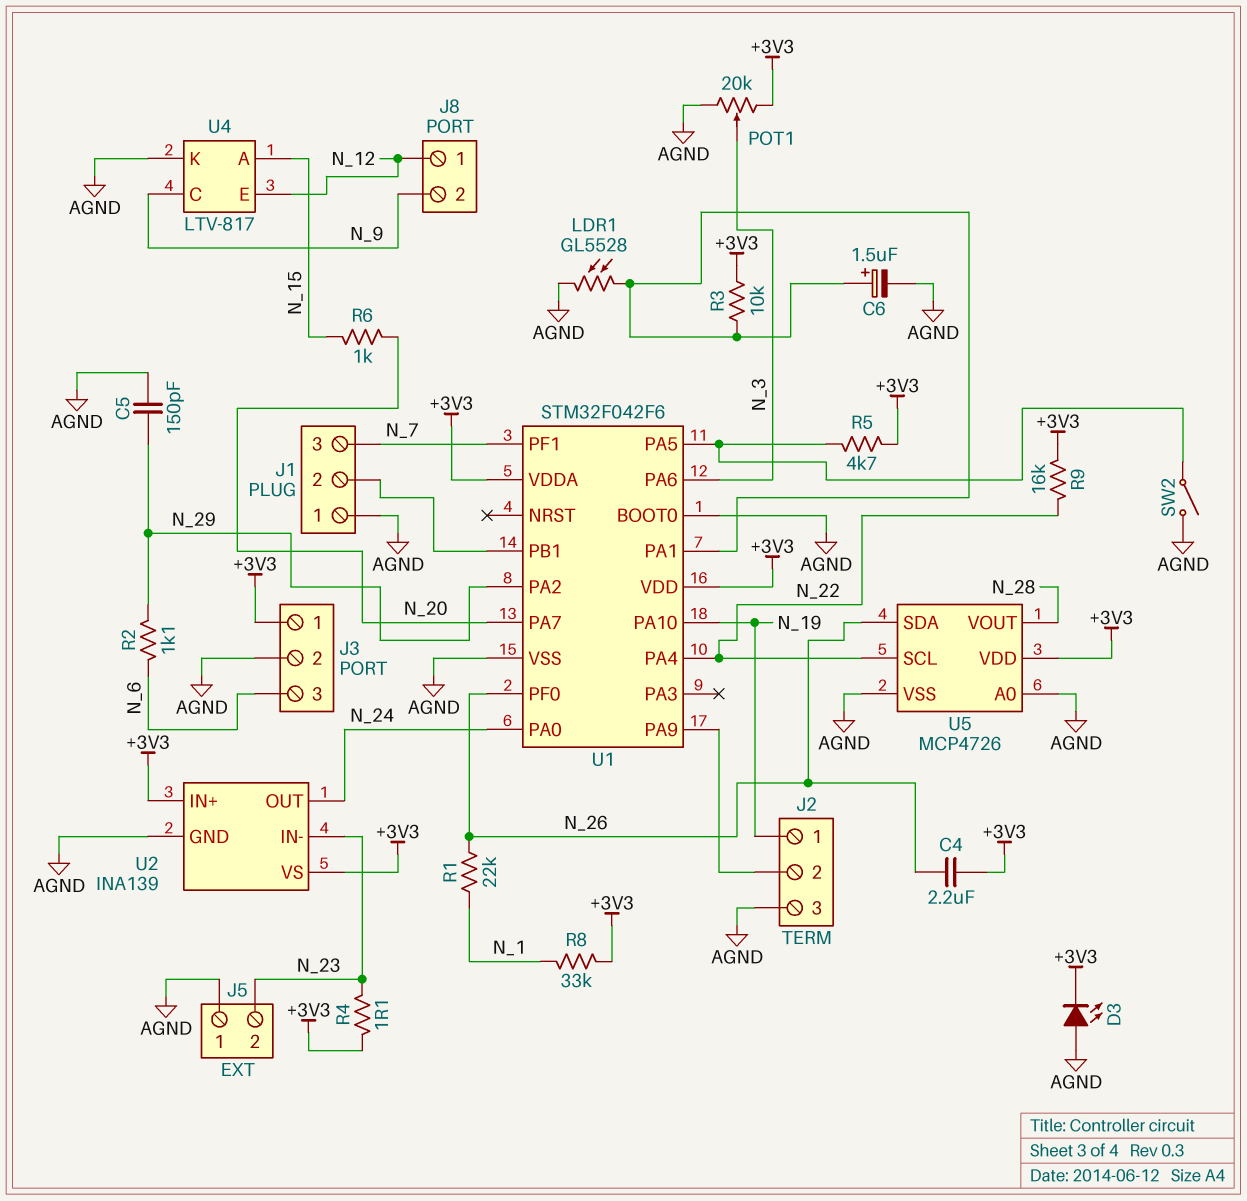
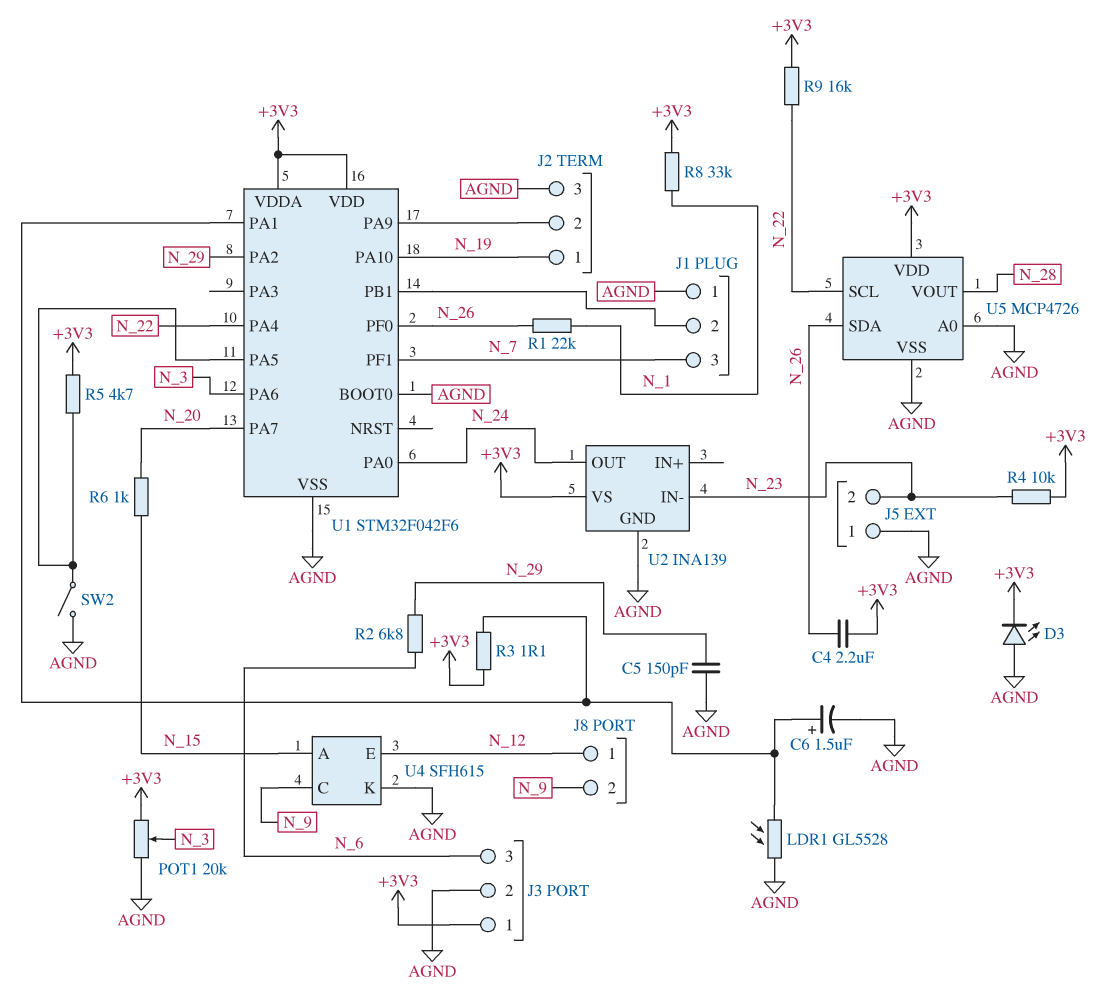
R2: 1.1k (N_6, N_29) -> 6.8k (N_6, N_29)
R3: 10k (+3V3, U1/PA1) -> 1.1 (+3V3, U1/PA1)
R4: 1.1 (+3V3, N_23) -> 10k (+3V3, N_23)
U2 pin IN+: +3V3 -> none
U4: LTV-817 -> SFH615

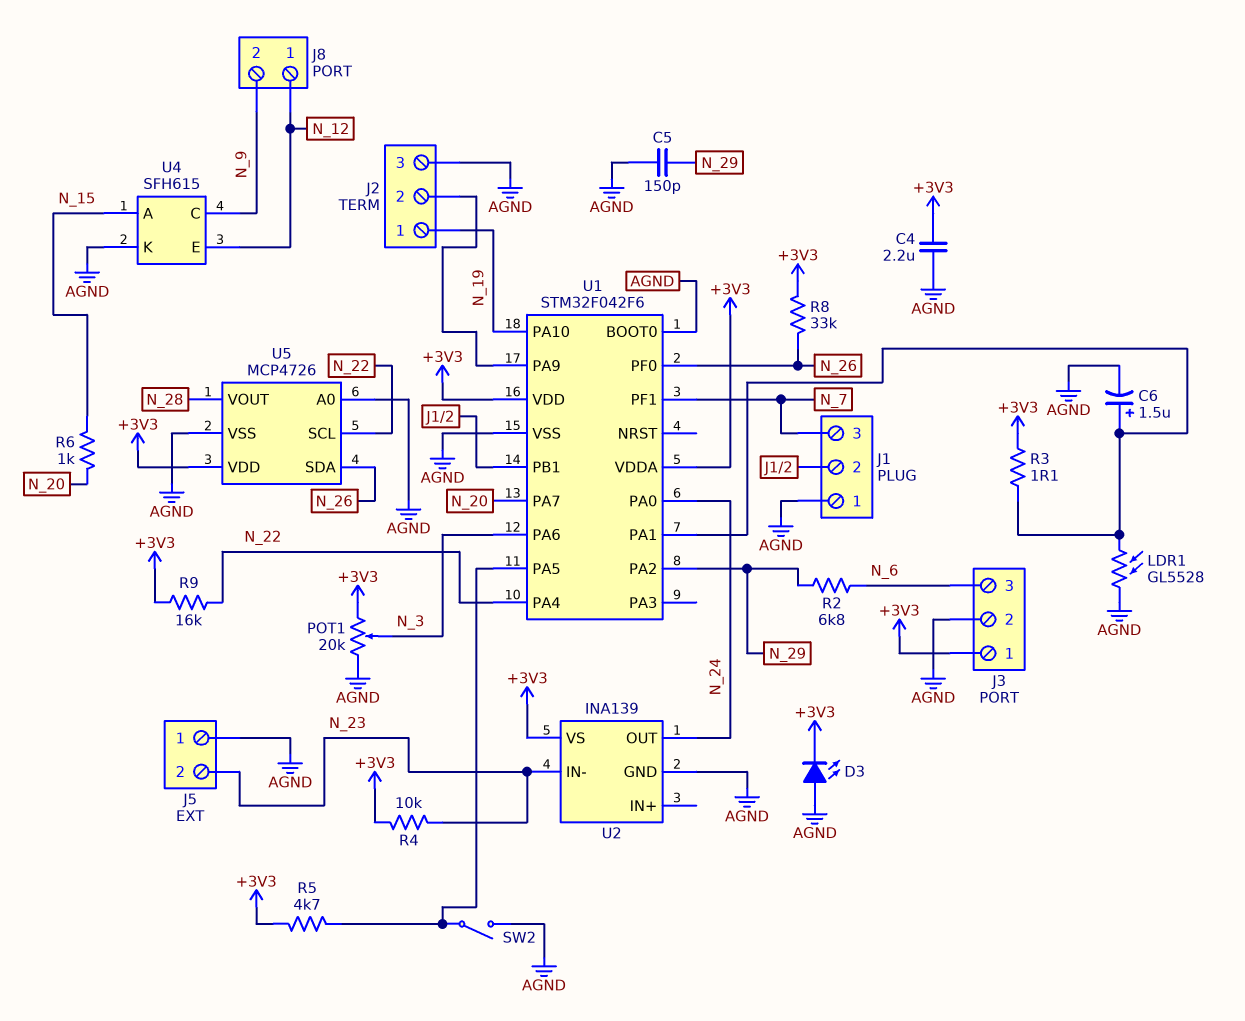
C4: 2.2uF (+3V3, N_26) -> 2.2uF (+3V3, AGND)
R1: 22k (N_1, N_26) -> none
R8: 33k (+3V3, N_1) -> 33k (+3V3, N_26)

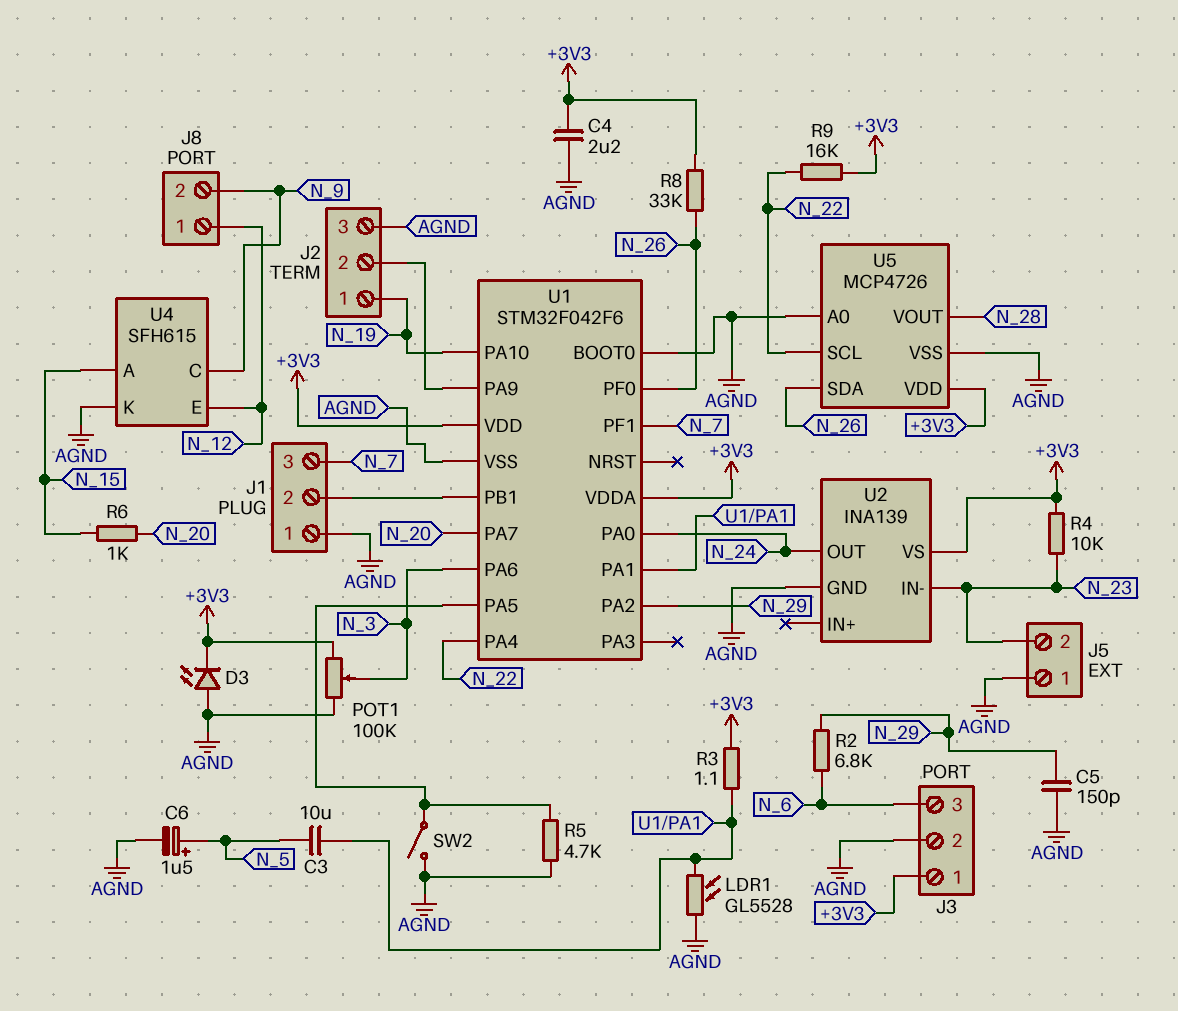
C3: none -> 10uF (N_5, U1/PA1)
C6: 1.5uF (plus U1/PA1, minus AGND) -> 1.5uF (plus N_5, minus AGND)
POT1: 20k (+3V3, AGND, wiper N_3) -> 100k (+3V3, AGND, wiper N_3)
R5: 4.7k (+3V3, U1/PA5) -> 4.7k (AGND, U1/PA5)

